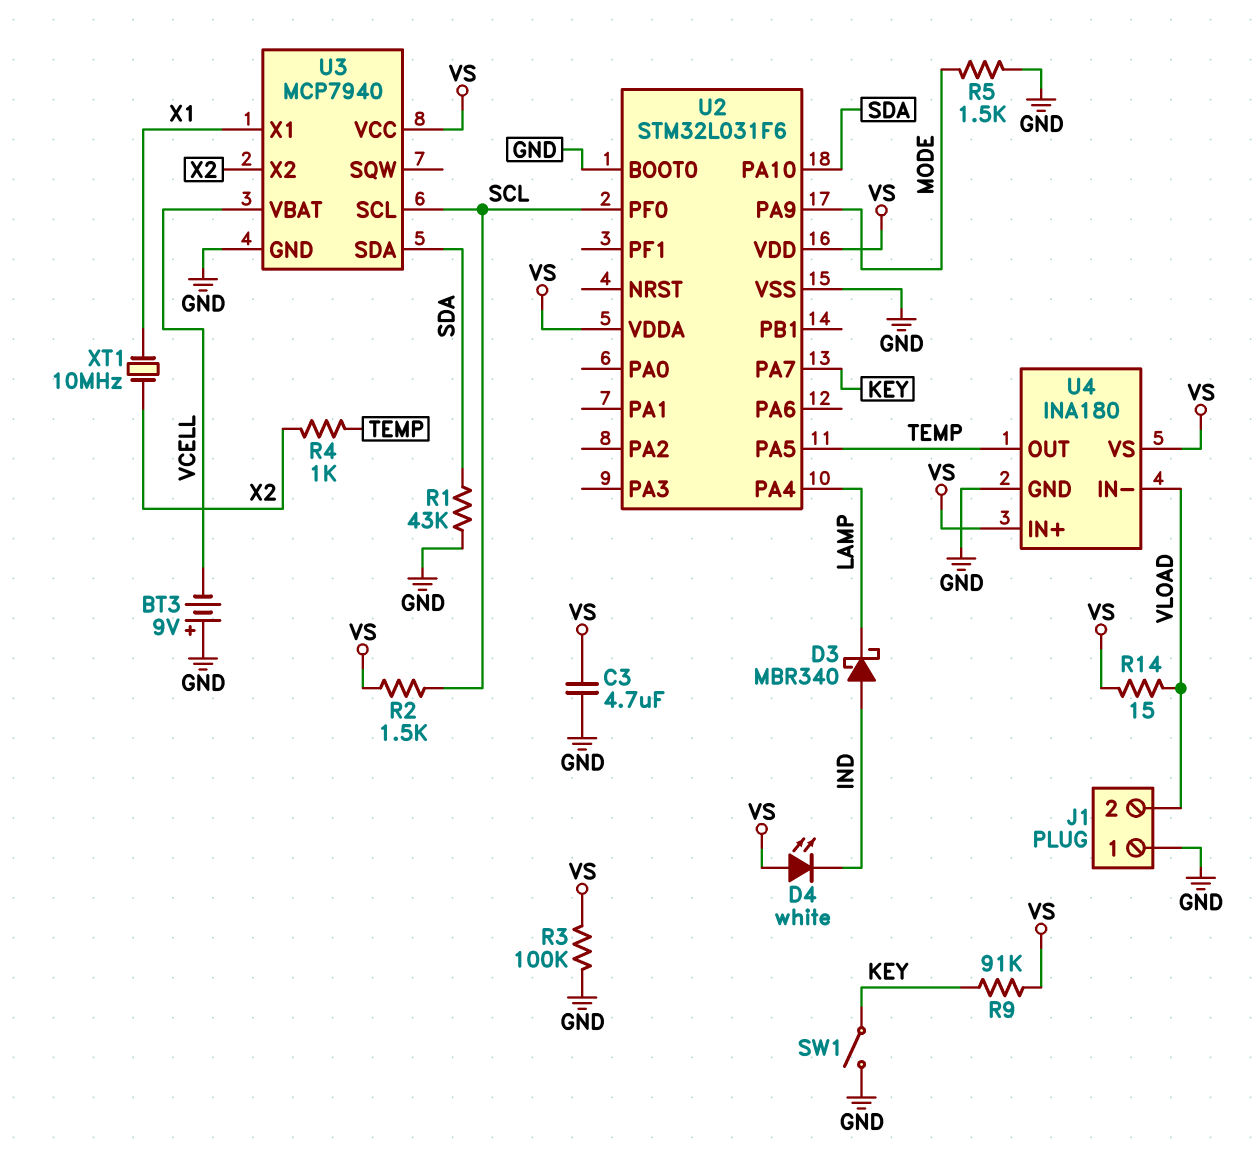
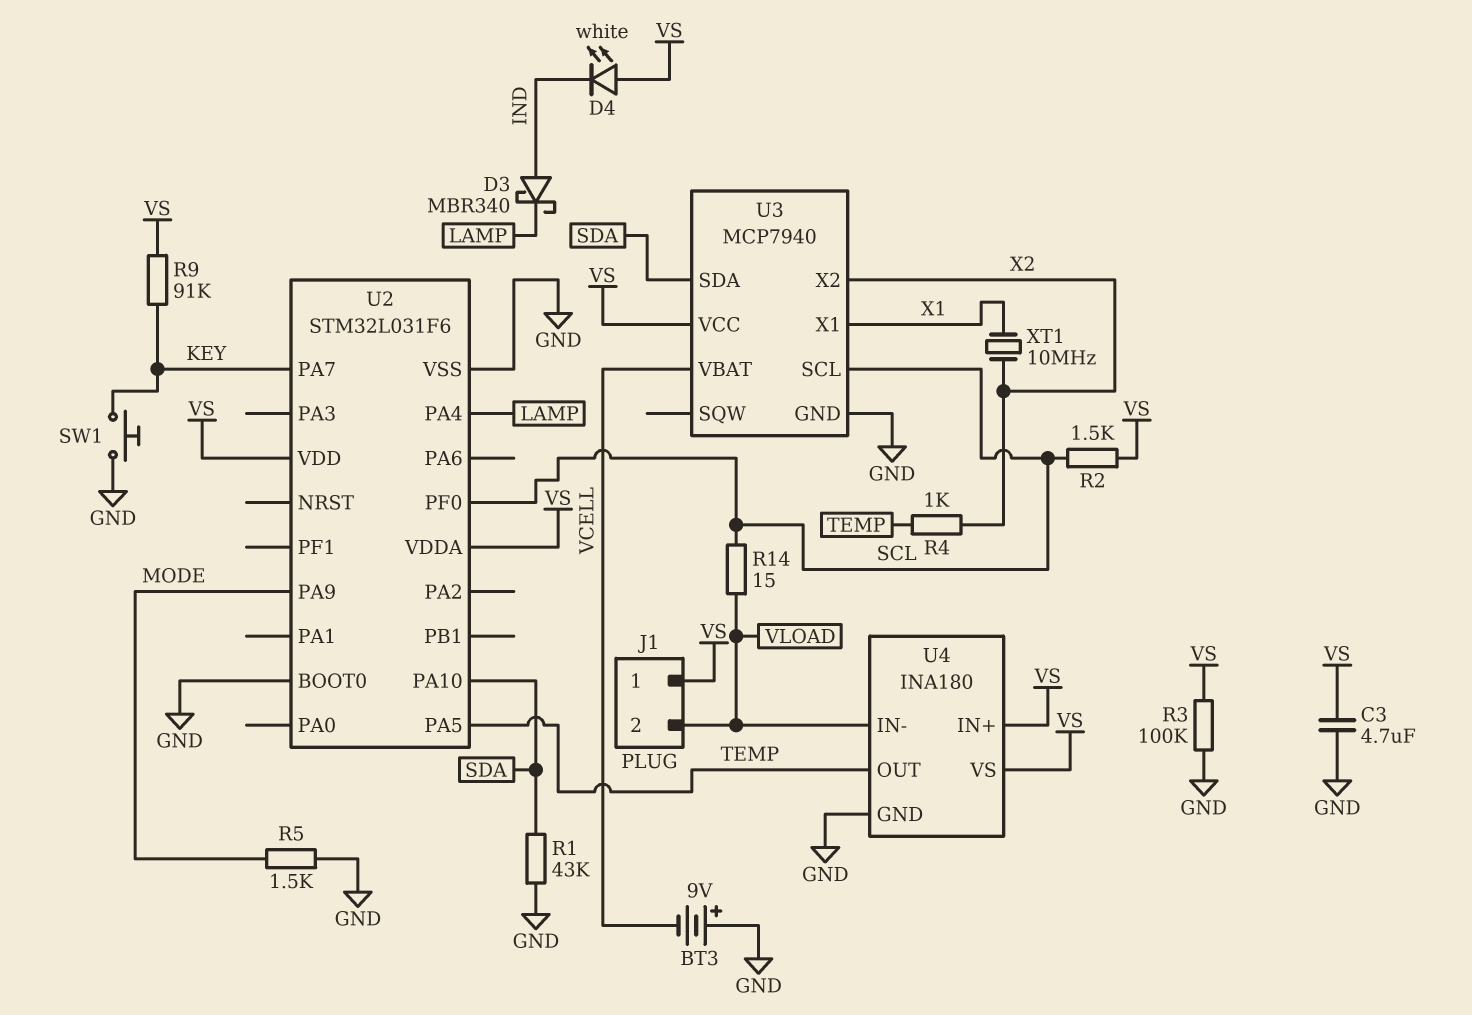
J1 pin 1: GND -> VS
R14: 15 (VLOAD, VS) -> 15 (SCL, VLOAD)
SW1: switch (GND, KEY) -> button (GND, KEY)

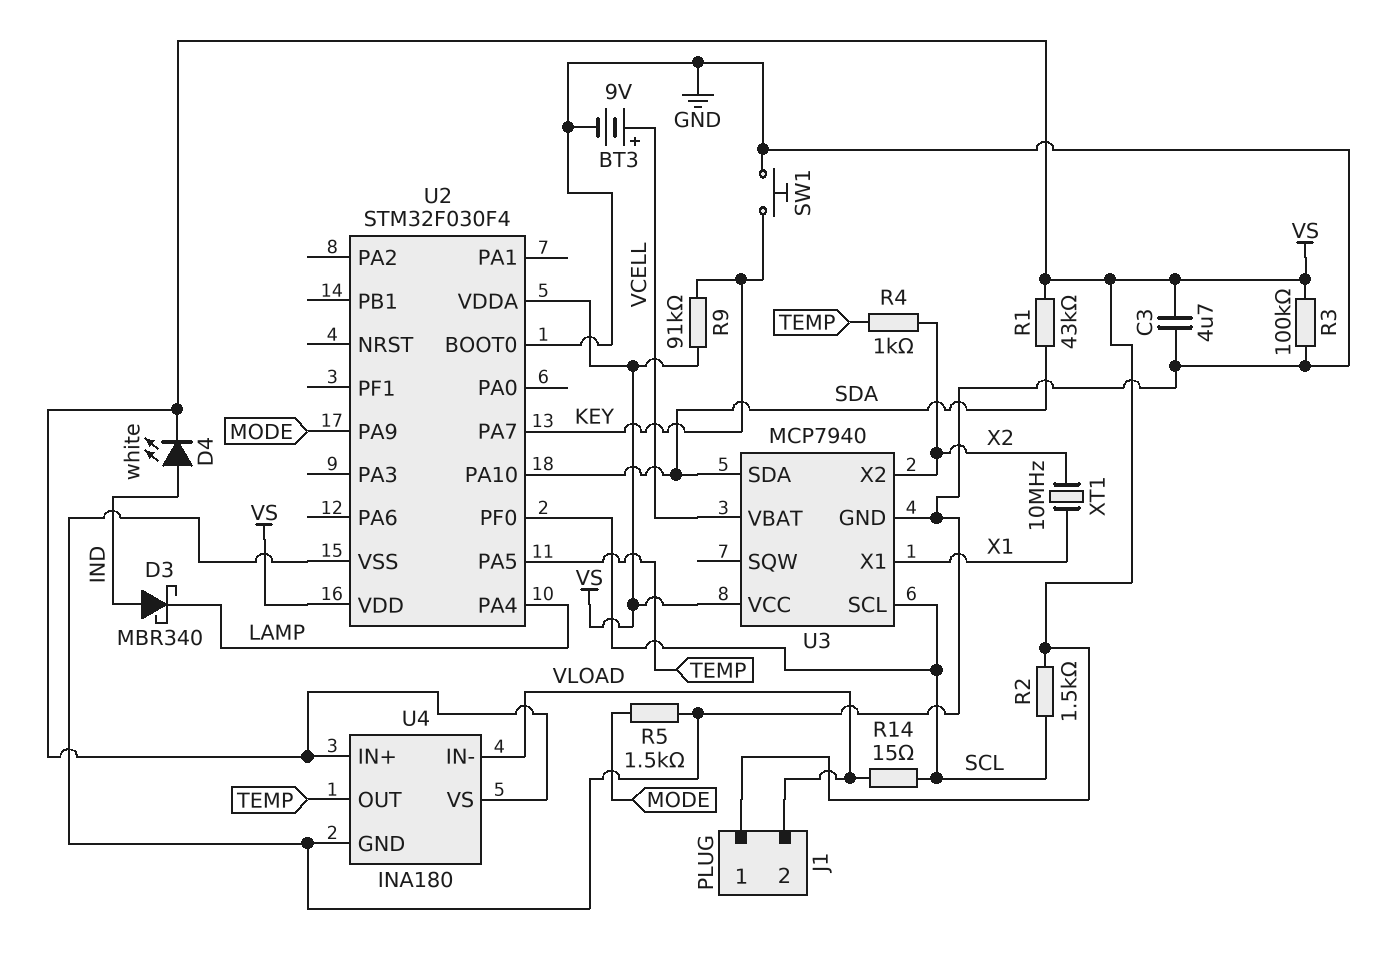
BT3: 9V (plus GND, minus VCELL) -> 9V (plus VCELL, minus GND)
D4: LED white (A VS, K IND) -> LED white (A IND, K VS)
R1: 43k (GND, SDA) -> 43k (SDA, VS)
U2: STM32L031F6 -> STM32F030F4

